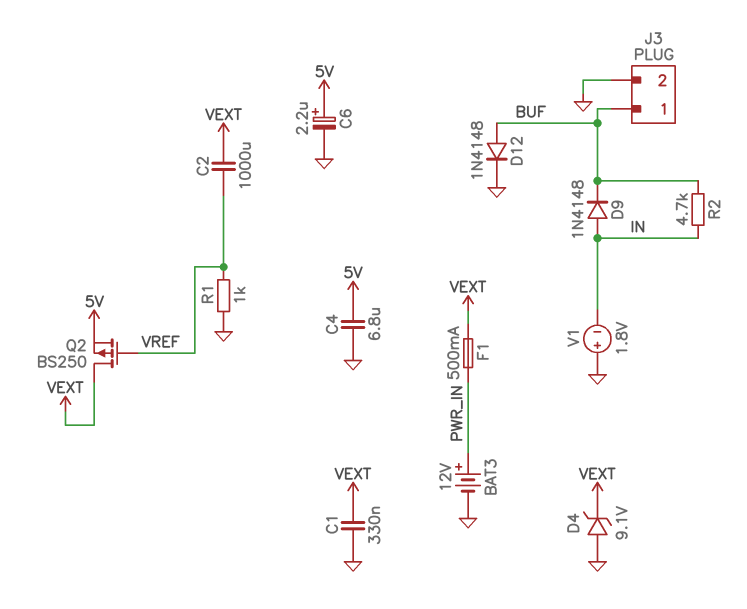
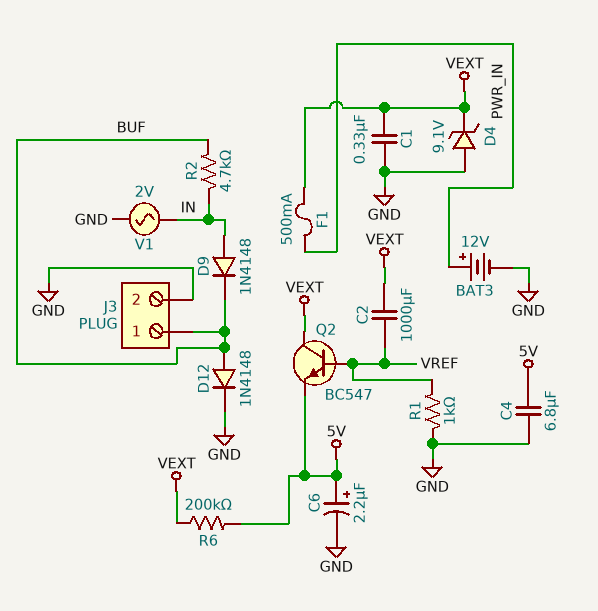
Q2: PMOS BS250 (G VREF, D VEXT, S 5V) -> NPN BC547 (B VREF, C VEXT, E 5V)
R6: none -> 200k (5V, VEXT)
V1: 1.8V (plus GND, minus IN) -> AC 2V (GND, IN)

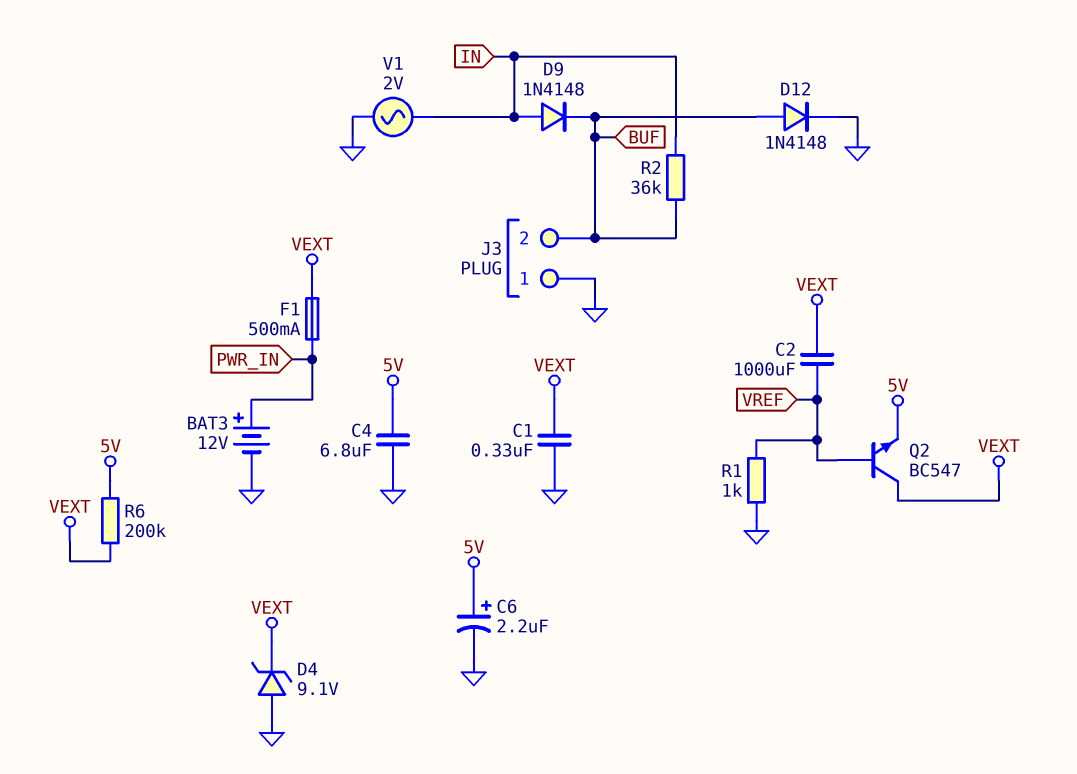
J3 pin 1: BUF -> GND
J3 pin 2: GND -> BUF
R2: 4.7k (BUF, IN) -> 36k (BUF, IN)

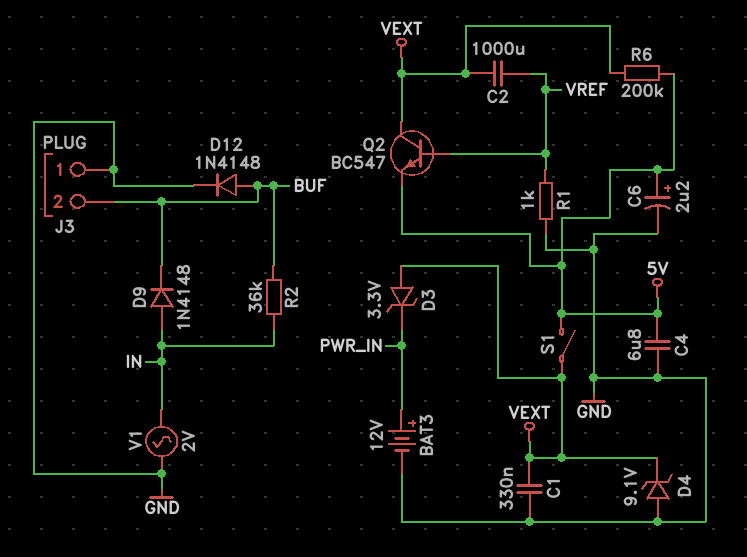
D3: none -> zener 3.3V (A VEXT, K PWR_IN)
F1: 500mA (PWR_IN, VEXT) -> none
S1: none -> switch (5V, VEXT)

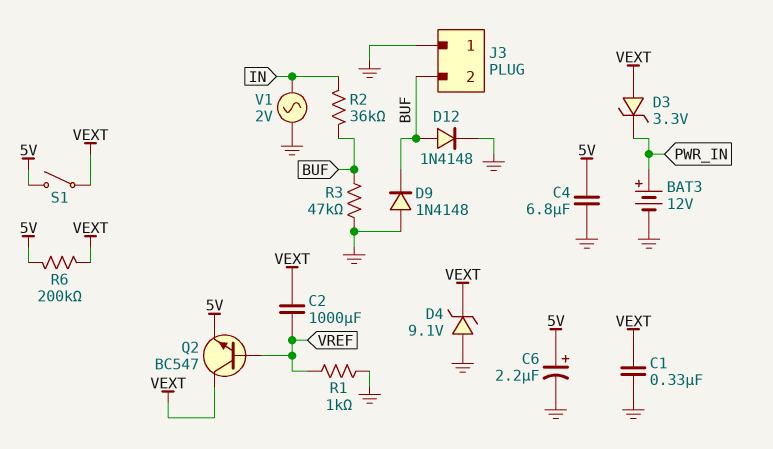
D9: diode 1N4148 (A IN, K BUF) -> diode 1N4148 (A GND, K BUF)
R3: none -> 47k (BUF, GND)

